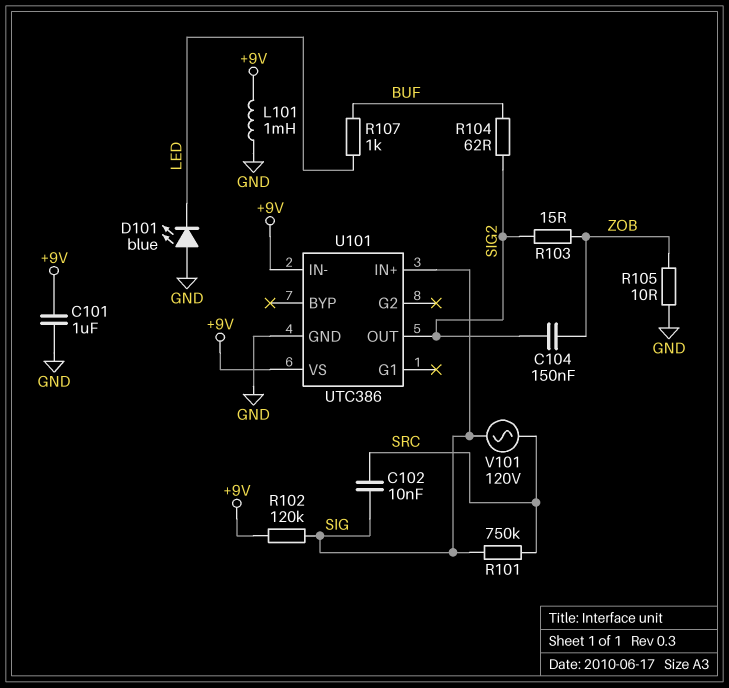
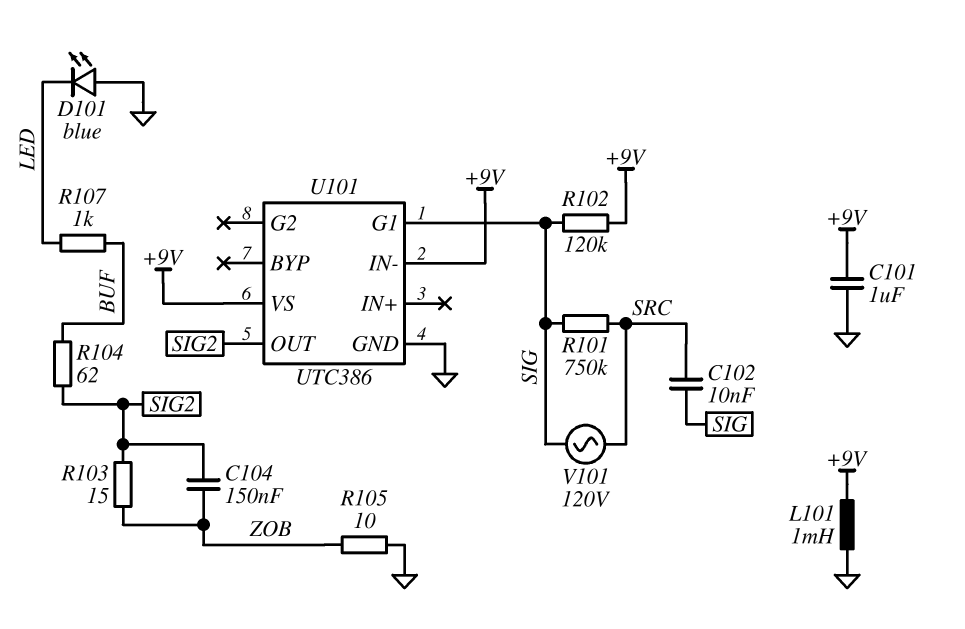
U101 pin G1: none -> SIG
U101 pin IN+: SIG -> none

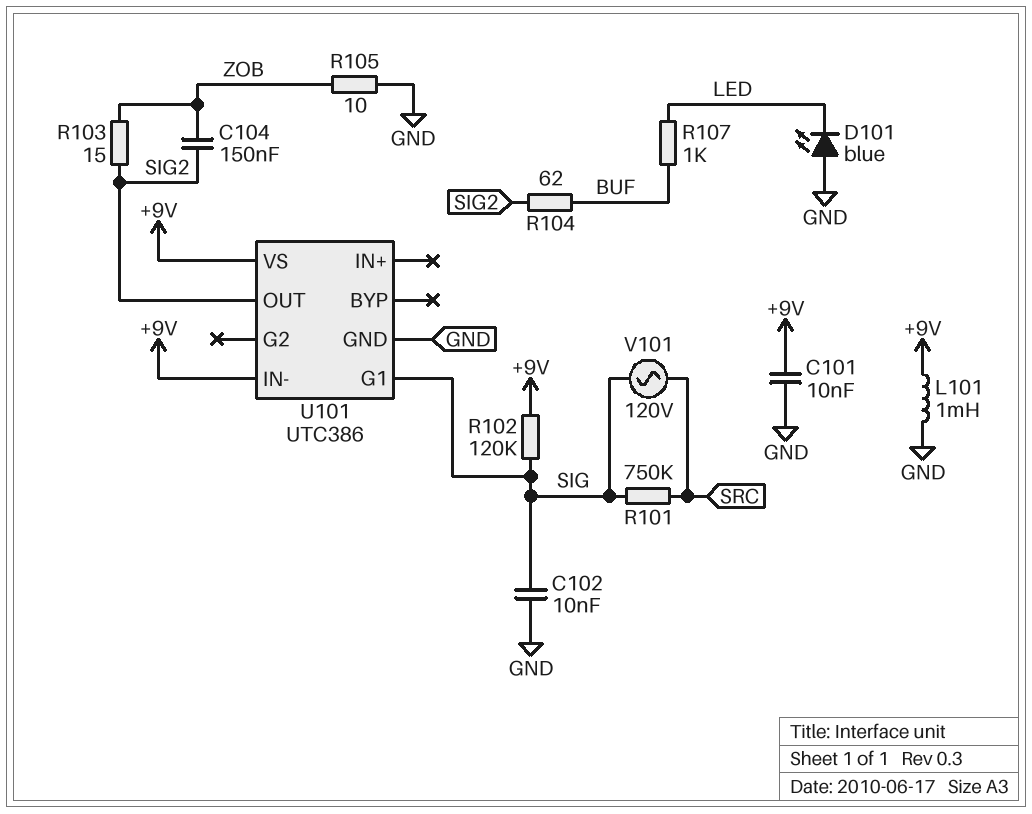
C101: 1uF (+9V, GND) -> 10nF (+9V, GND)
C102: 10nF (SIG, SRC) -> 10nF (GND, SIG)

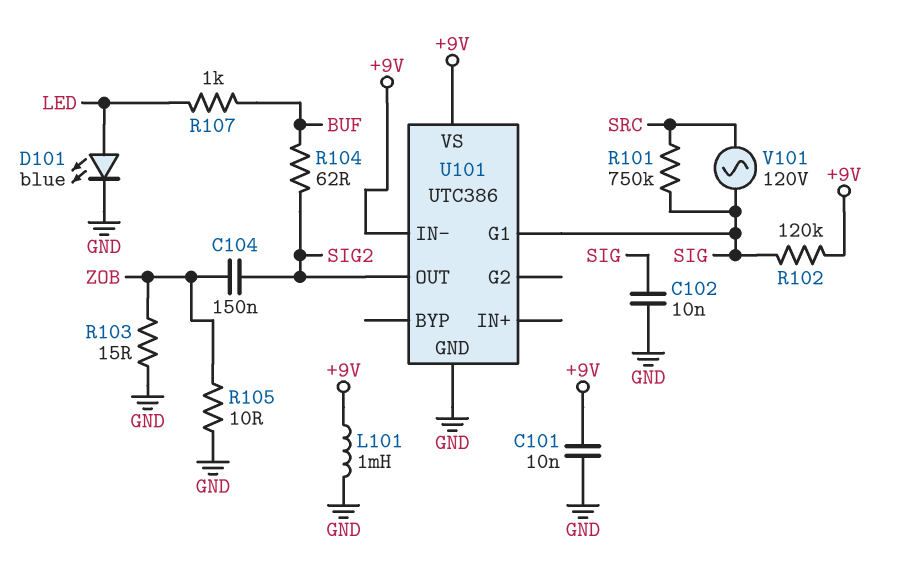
D101: LED blue (A GND, K LED) -> LED blue (A LED, K GND)
R103: 15 (SIG2, ZOB) -> 15 (GND, ZOB)

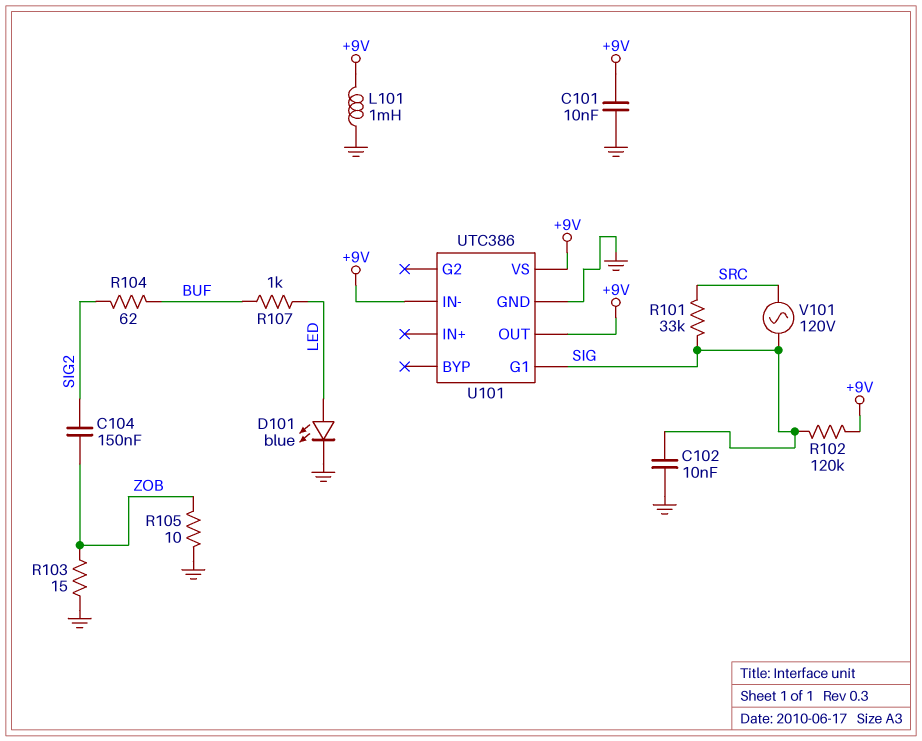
R101: 750k (SIG, SRC) -> 33k (SIG, SRC)
U101 pin OUT: SIG2 -> +9V

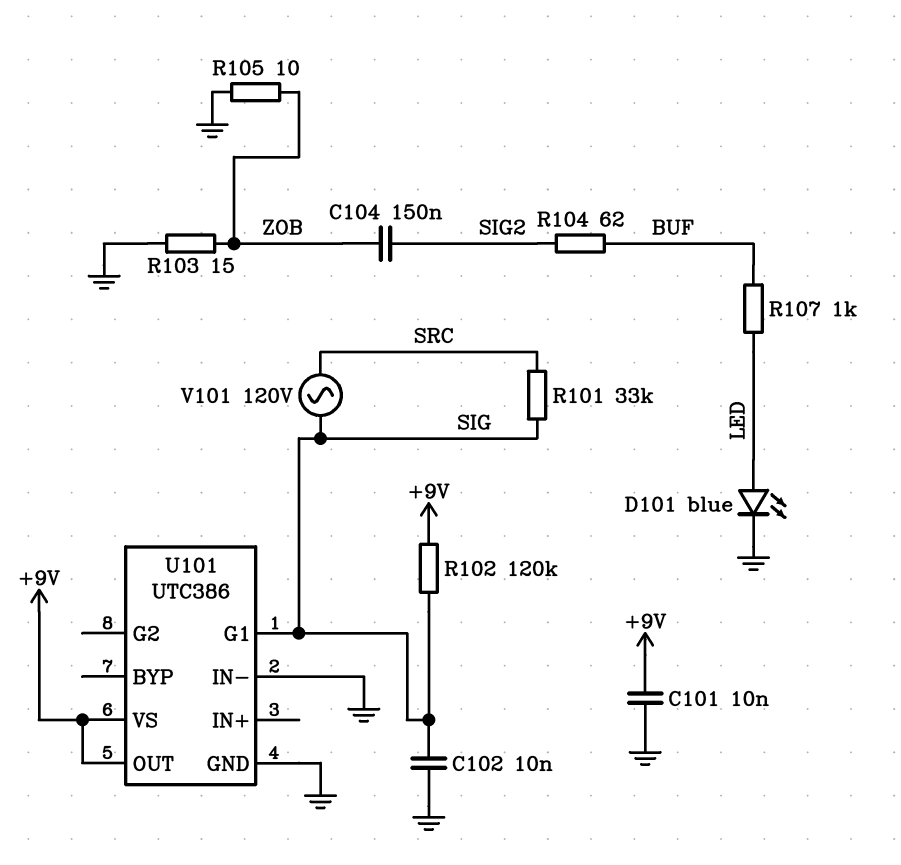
L101: 1mH (+9V, GND) -> none
U101 pin IN-: +9V -> GND

